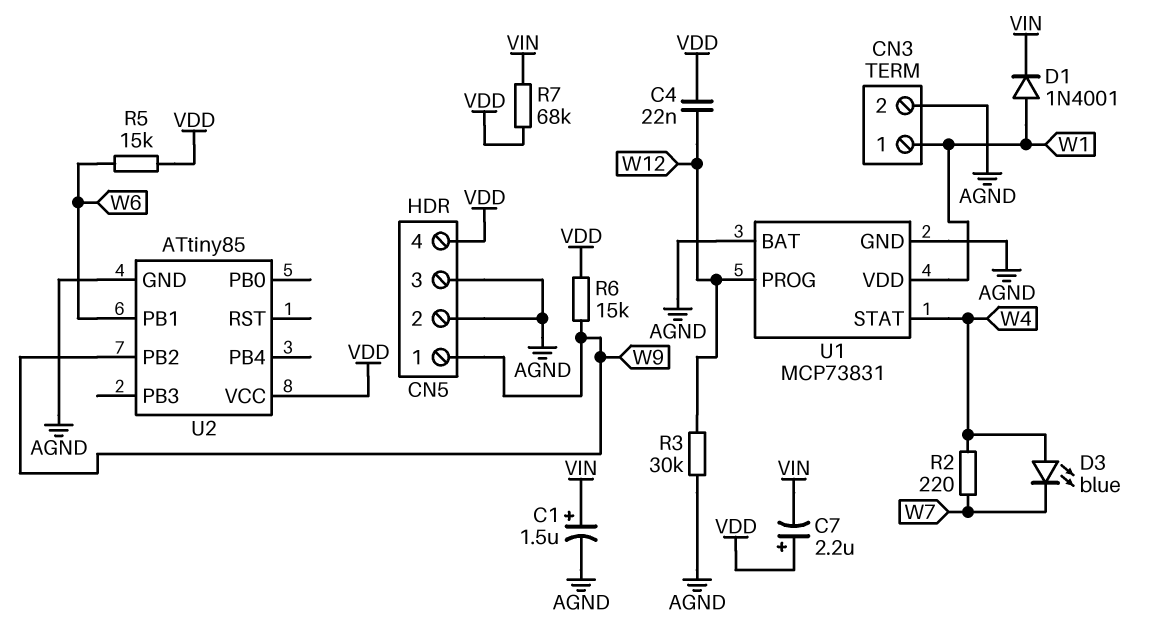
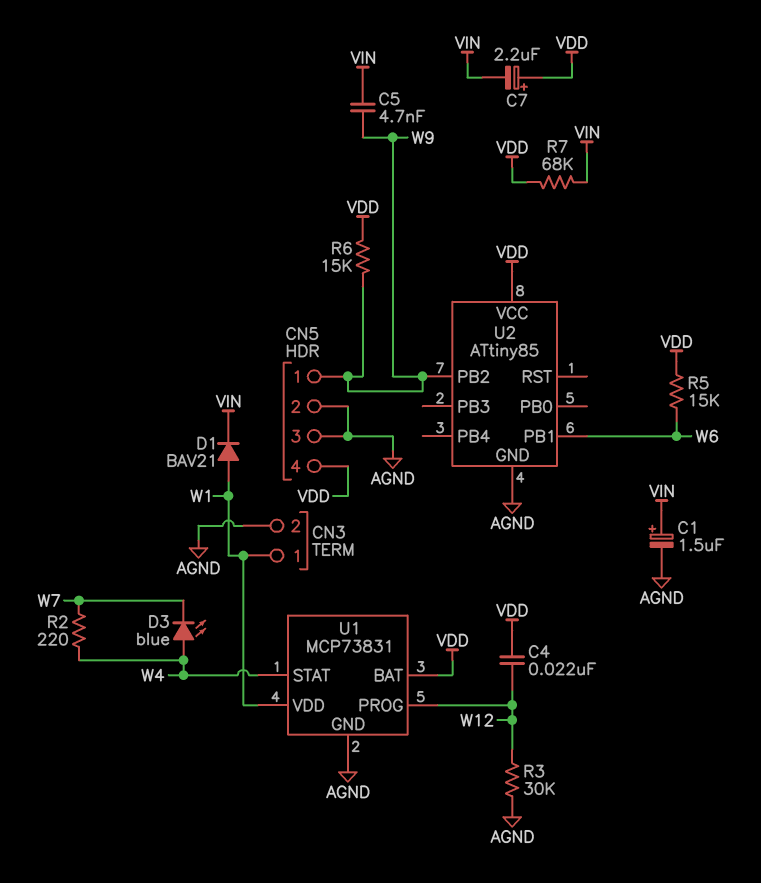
C5: none -> 4.7nF (VIN, W9)
D1: diode 1N4001 (A W1, K VIN) -> diode BAV21 (A W1, K VIN)
U1 pin BAT: AGND -> VDD

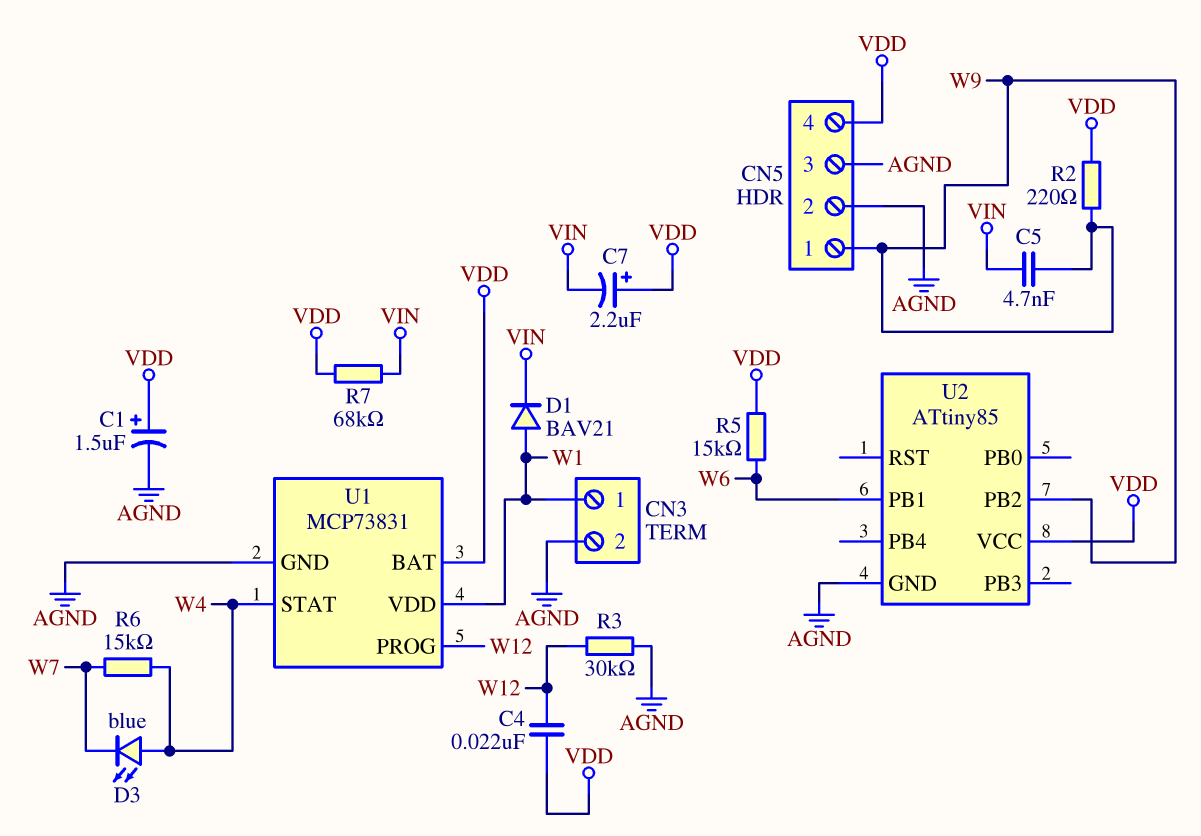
C1: 1.5uF (plus VIN, minus AGND) -> 1.5uF (plus VDD, minus AGND)
R2: 220 (W4, W7) -> 220 (VDD, W9)
R6: 15k (VDD, W9) -> 15k (W4, W7)

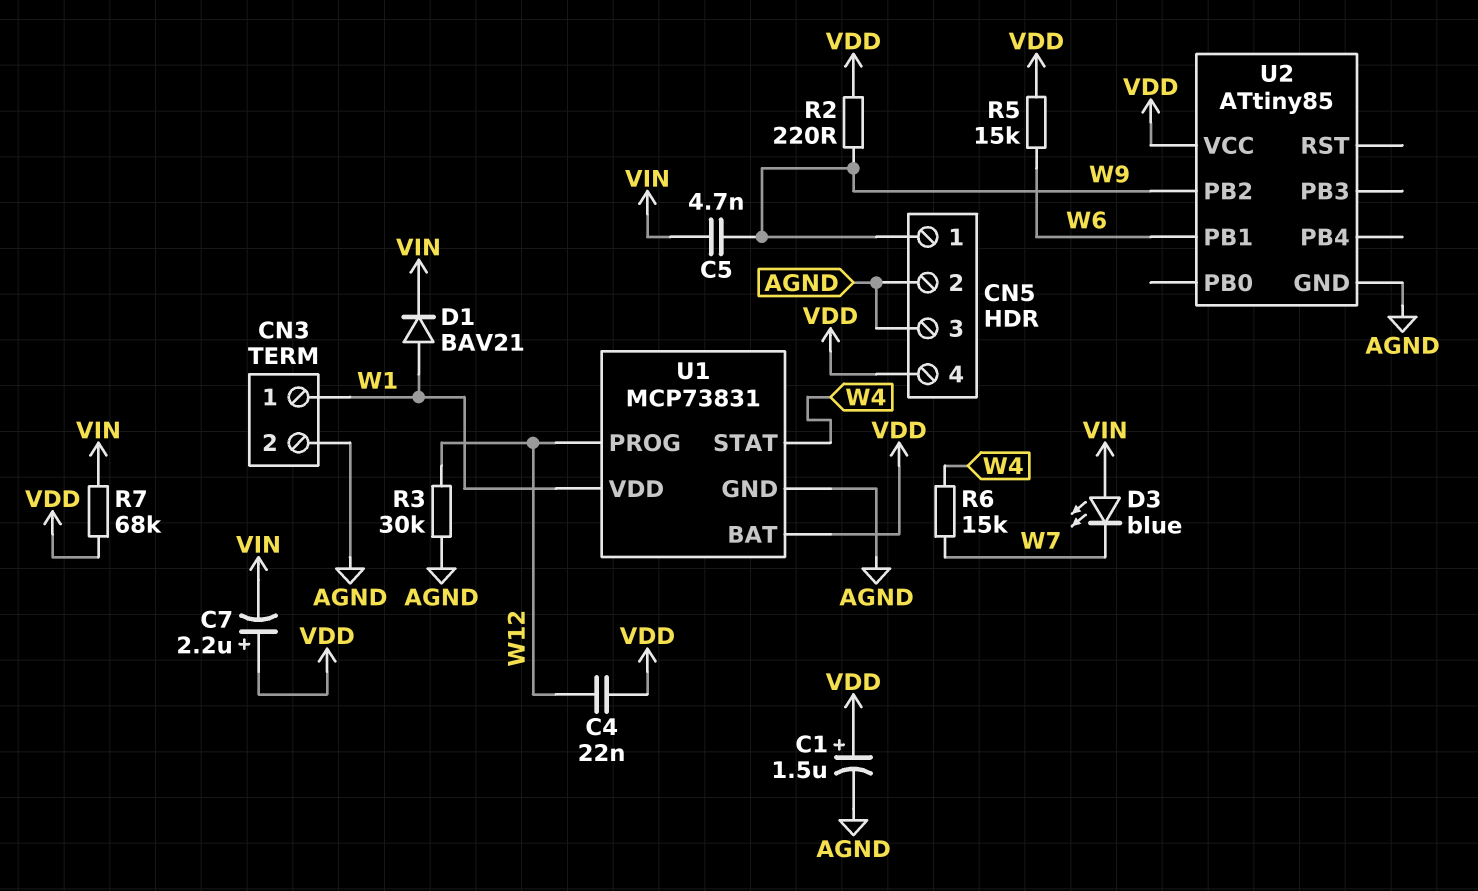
D3: LED blue (A W4, K W7) -> LED blue (A VIN, K W7)

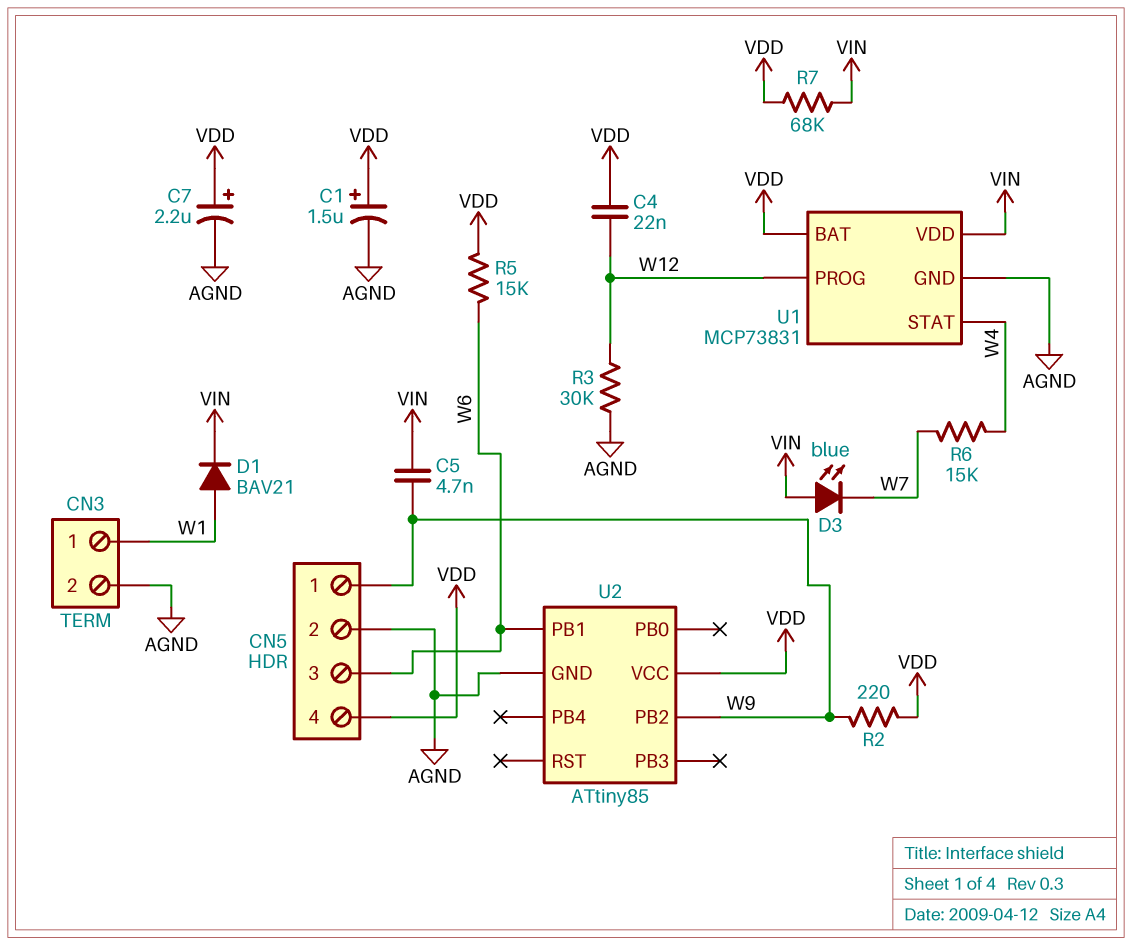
C7: 2.2uF (plus VDD, minus VIN) -> 2.2uF (plus VDD, minus AGND)
CN5 pin 3: AGND -> W6
U1 pin VDD: W1 -> VIN

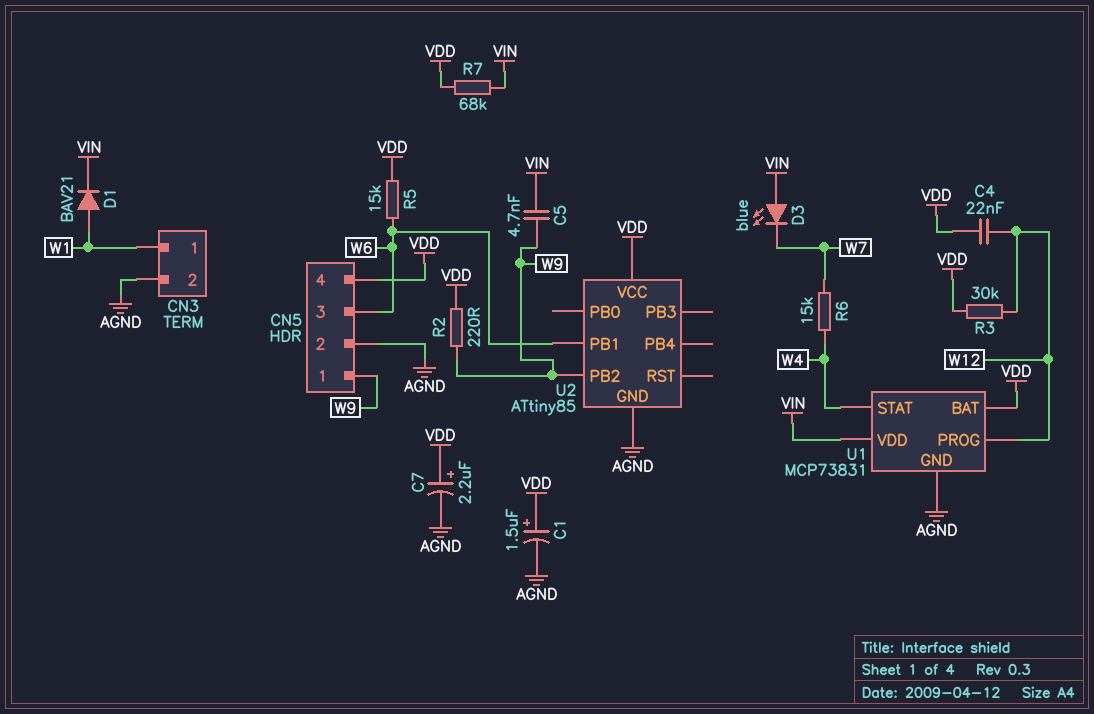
R3: 30k (AGND, W12) -> 30k (VDD, W12)

